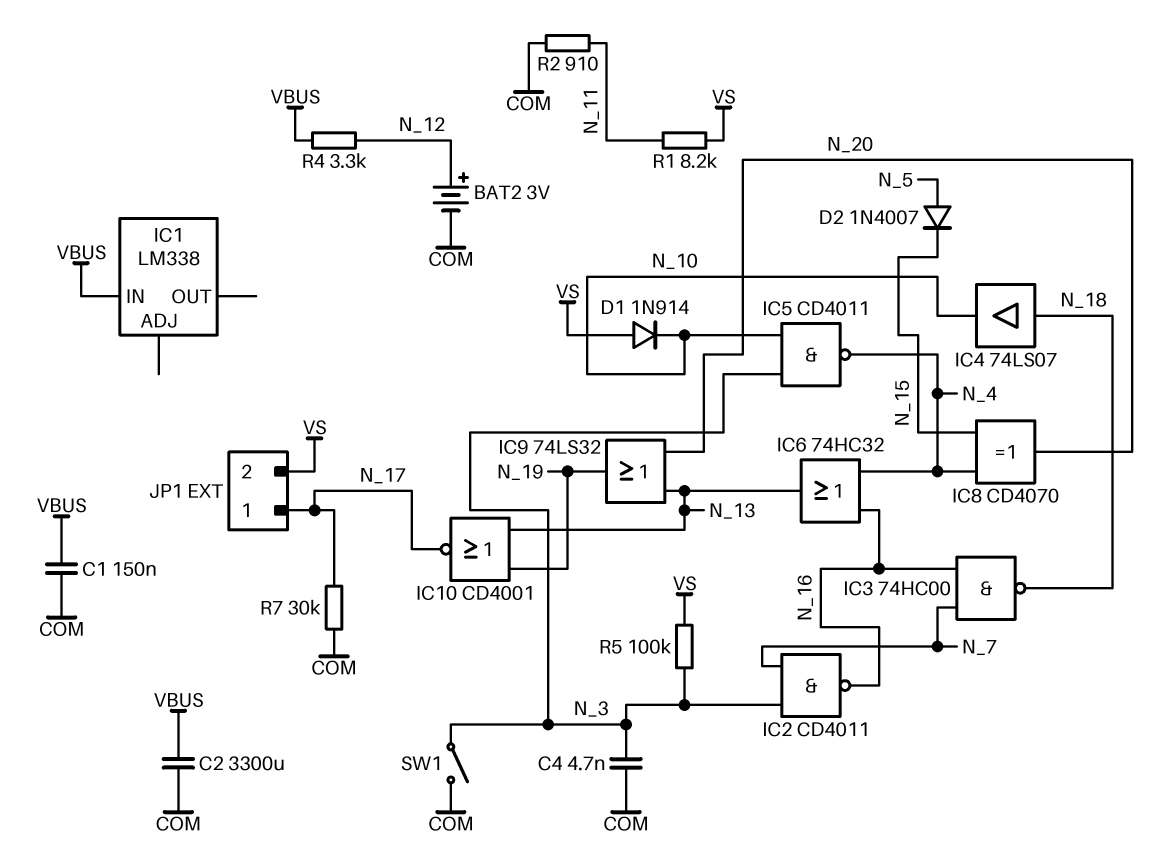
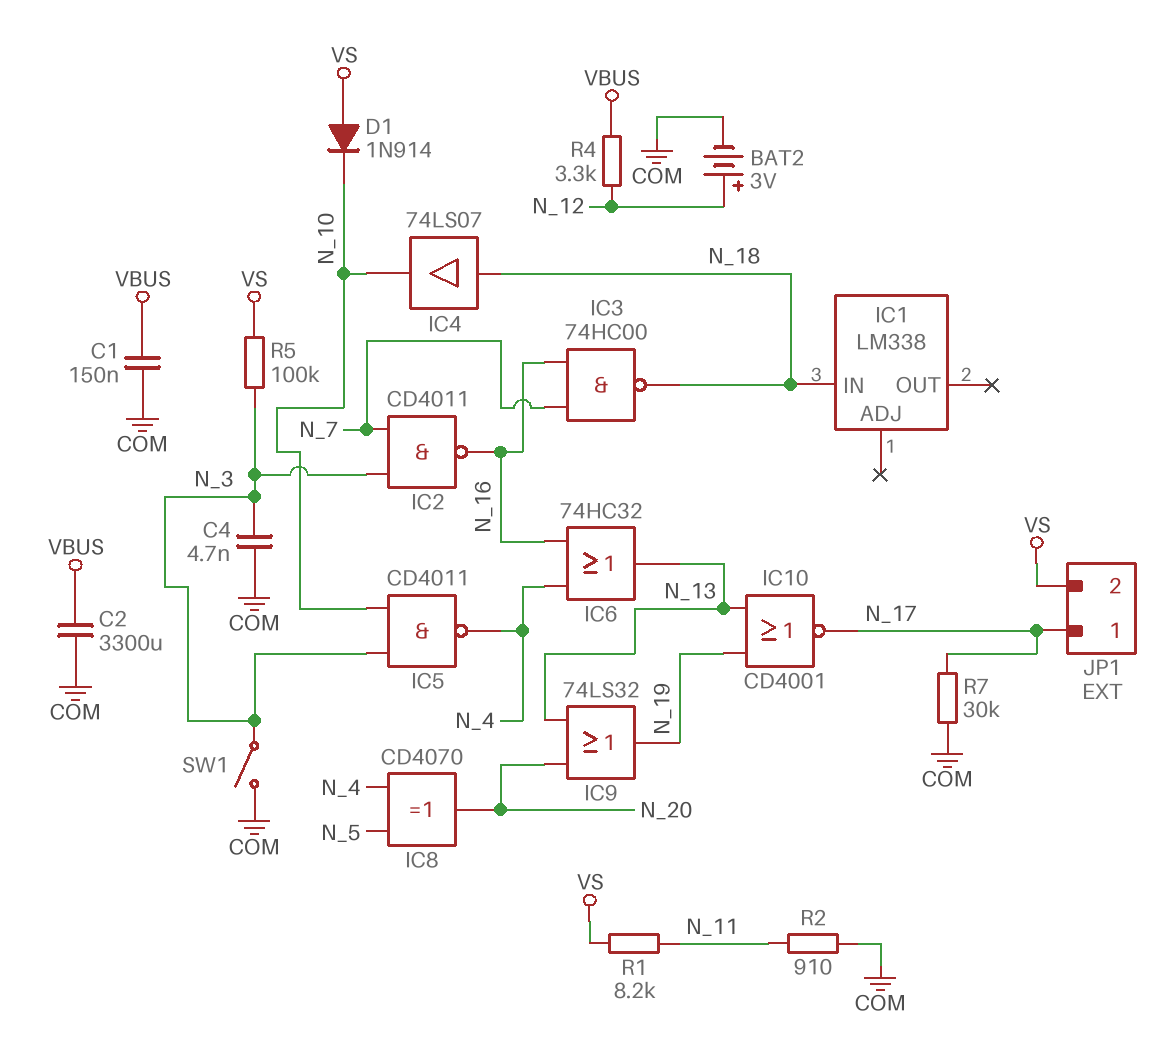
D2: diode 1N4007 (A N_5, K N_15) -> none
IC1 pin IN: VBUS -> N_18
IC8: XOR CD4070 (in N_4, in N_15, out N_20) -> XOR CD4070 (in N_4, in N_5, out N_20)

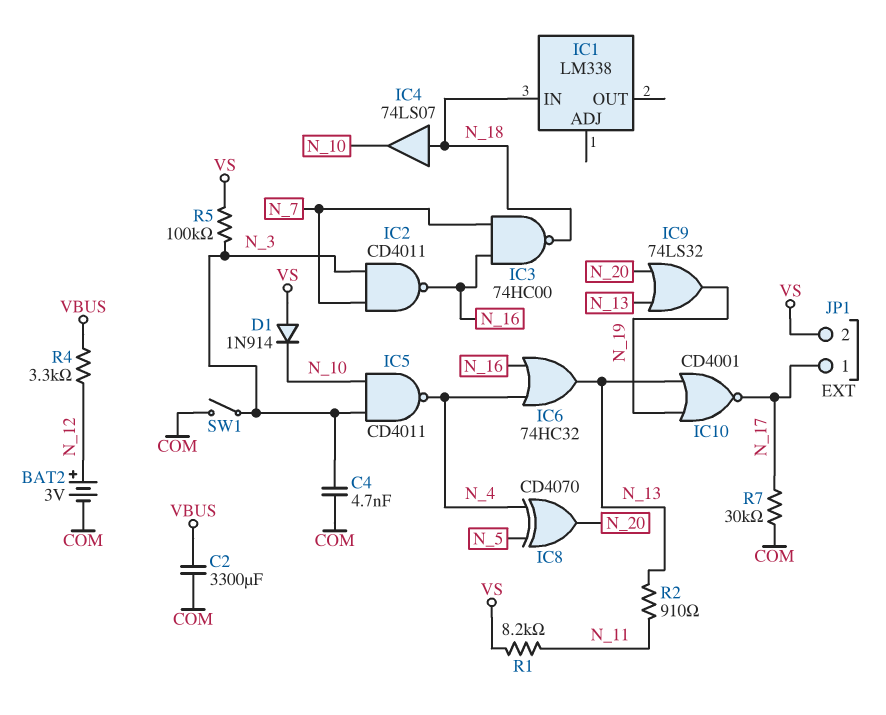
C1: 150nF (COM, VBUS) -> none
R2: 910 (COM, N_11) -> 910 (N_11, N_13)

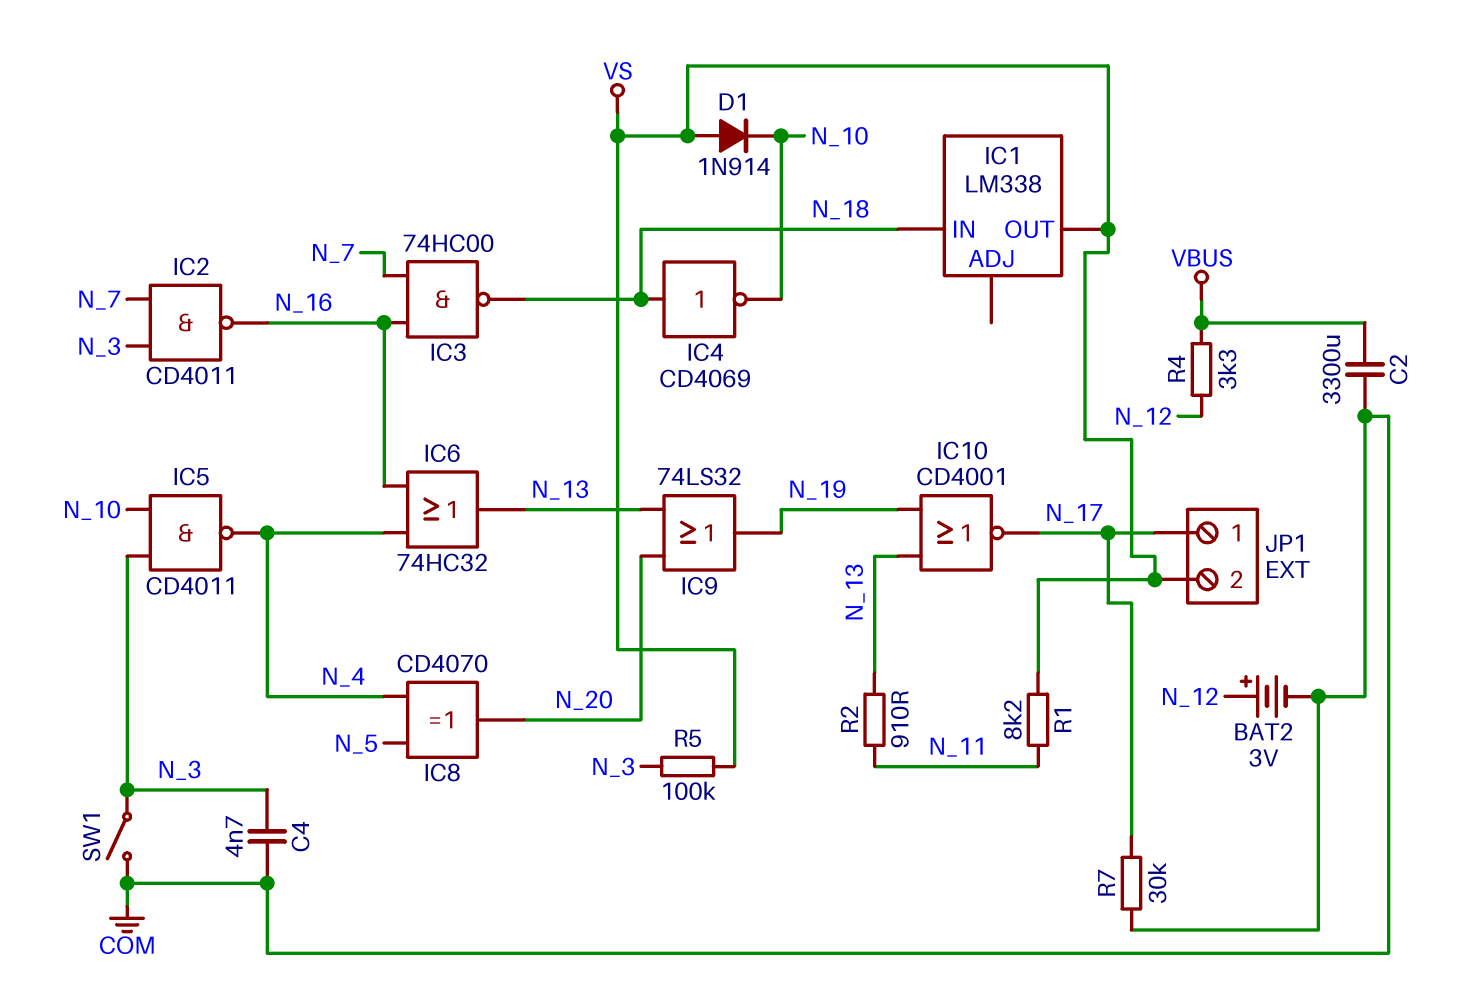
IC1 pin OUT: none -> VS
IC4: buffer 74LS07 (in N_18, out N_10) -> NOT CD4069 (in N_18, out N_10)

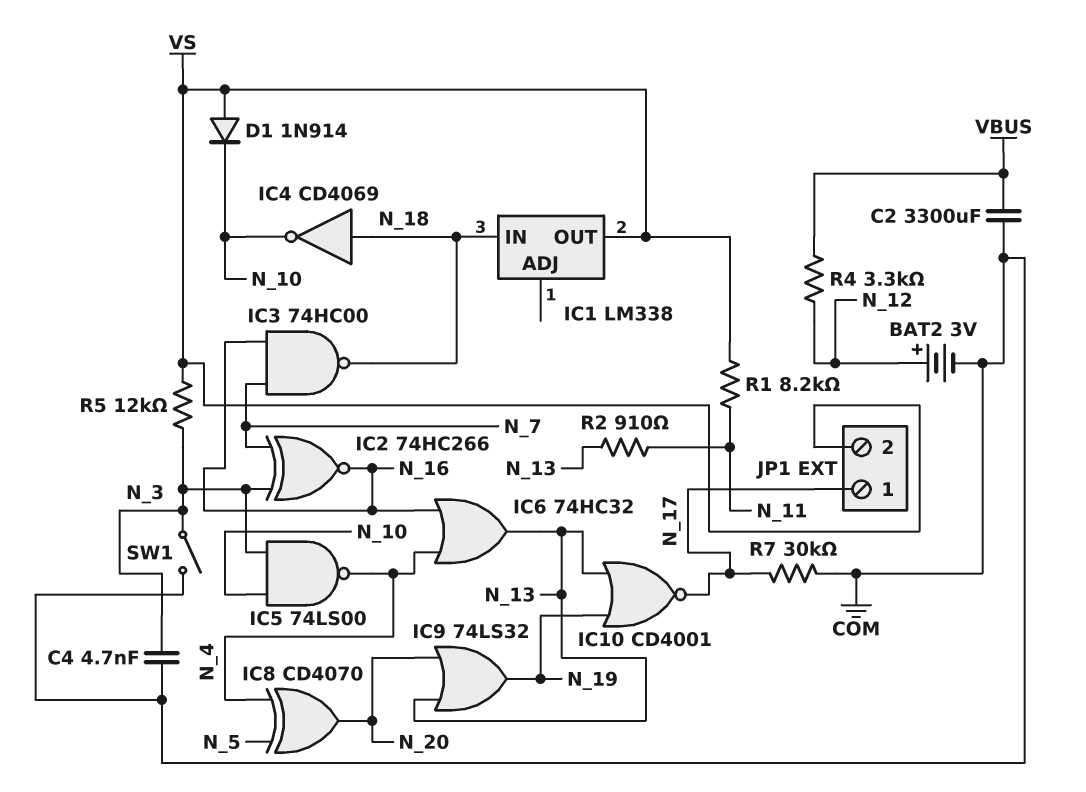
IC2: NAND CD4011 (in N_3, in N_7, out N_16) -> XNOR 74HC266 (in N_3, in N_7, out N_16)
IC5: NAND CD4011 (in N_3, in N_10, out N_4) -> NAND 74LS00 (in N_3, in N_10, out N_4)
R5: 100k (N_3, VS) -> 12k (N_3, VS)

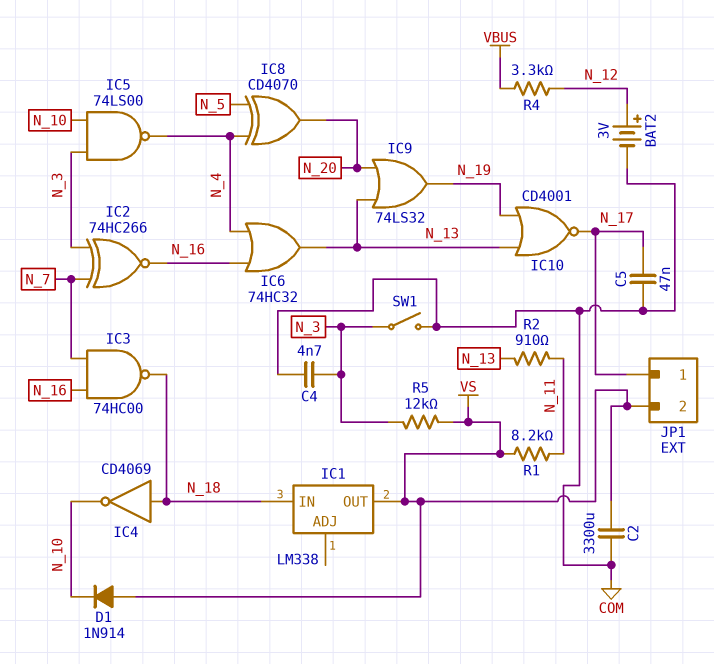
C2: 3300uF (COM, VBUS) -> 3300uF (COM, VS)
C5: none -> 47nF (COM, N_17)
R7: 30k (COM, N_17) -> none

